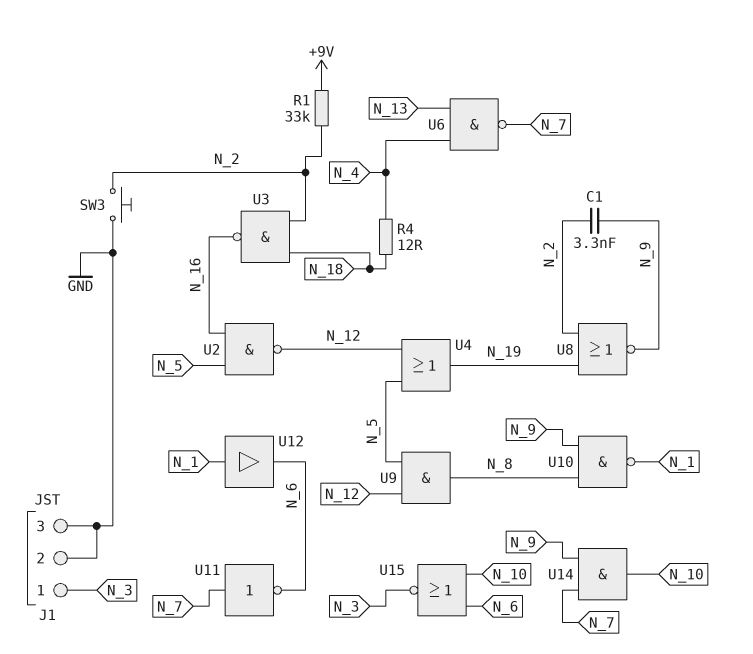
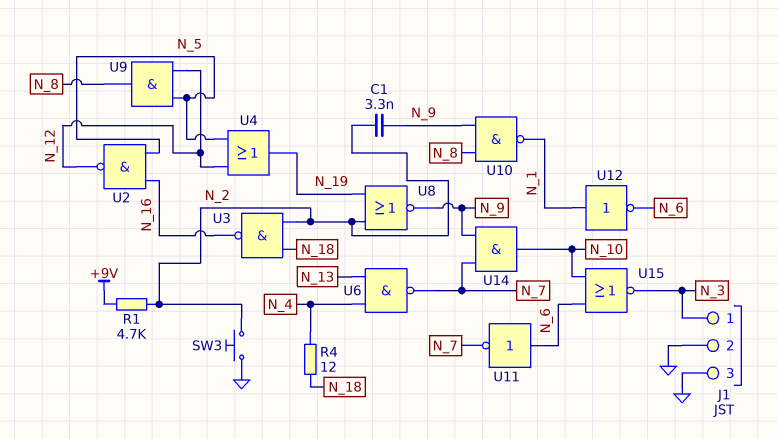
R1: 33k (+9V, N_2) -> 4.7k (+9V, N_2)
U11: NOT (in N_7, out N_6) -> NOT (in N_6, out N_7)
U12: buffer (in N_1, out N_6) -> NOT (in N_1, out N_6)

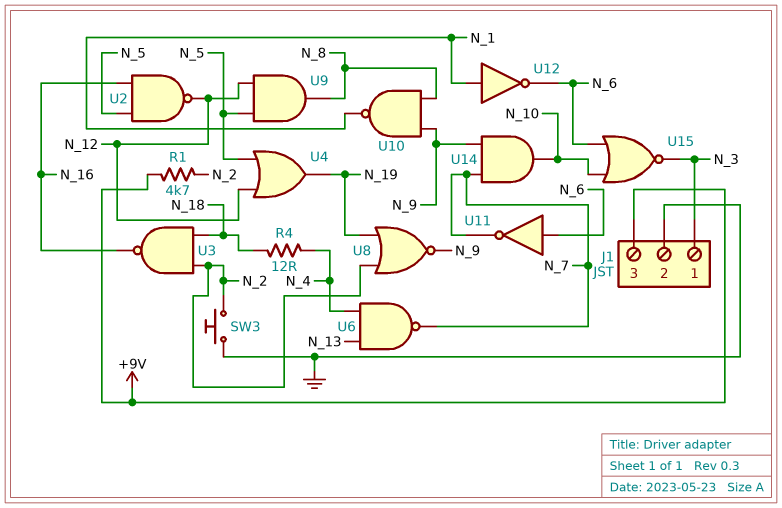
C1: 3.3nF (N_2, N_9) -> none
J1 pin 3: GND -> +9V

